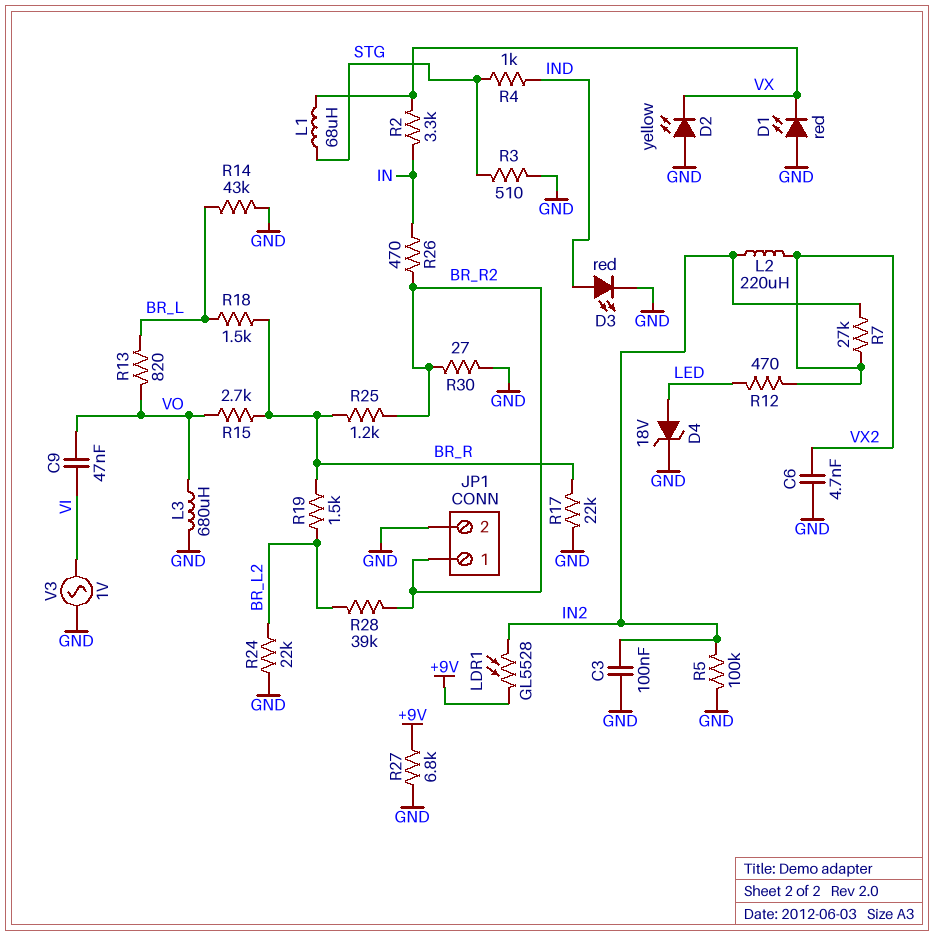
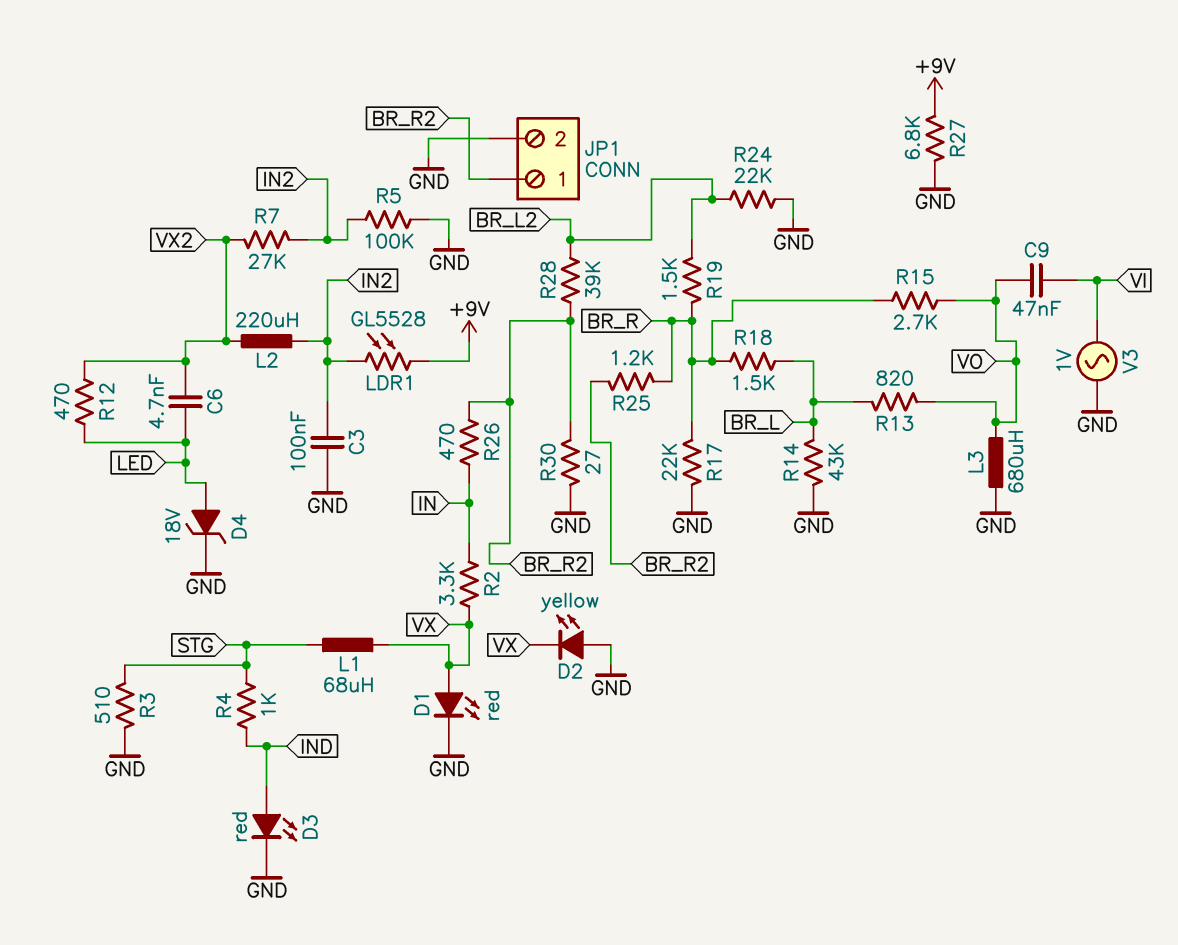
C6: 4.7nF (GND, VX2) -> 4.7nF (LED, VX2)
D1: LED red (A GND, K VX) -> LED red (A VX, K GND)

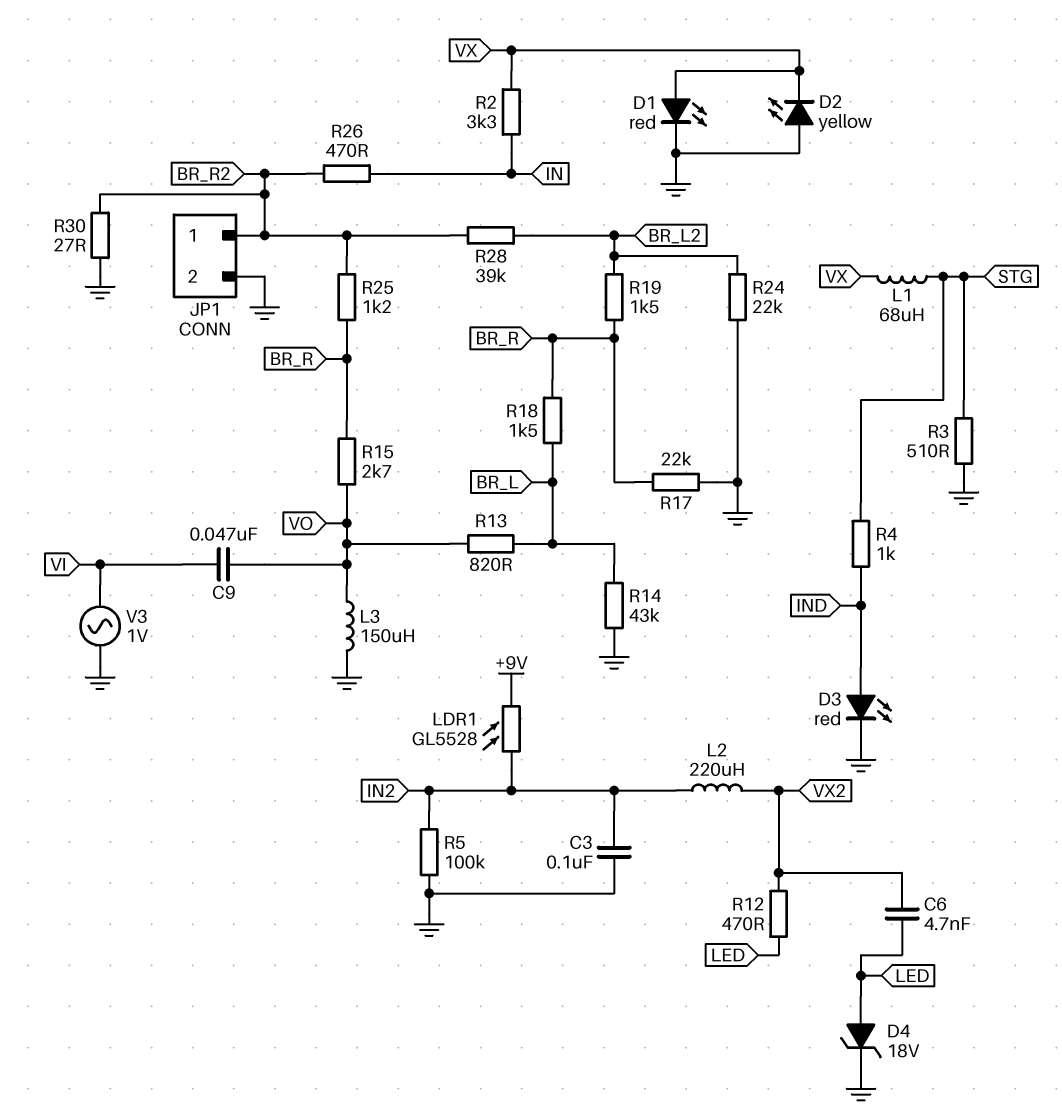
L3: 680uH (GND, VO) -> 150uH (GND, VO)
R7: 27k (IN2, VX2) -> none
R27: 6.8k (+9V, GND) -> none

